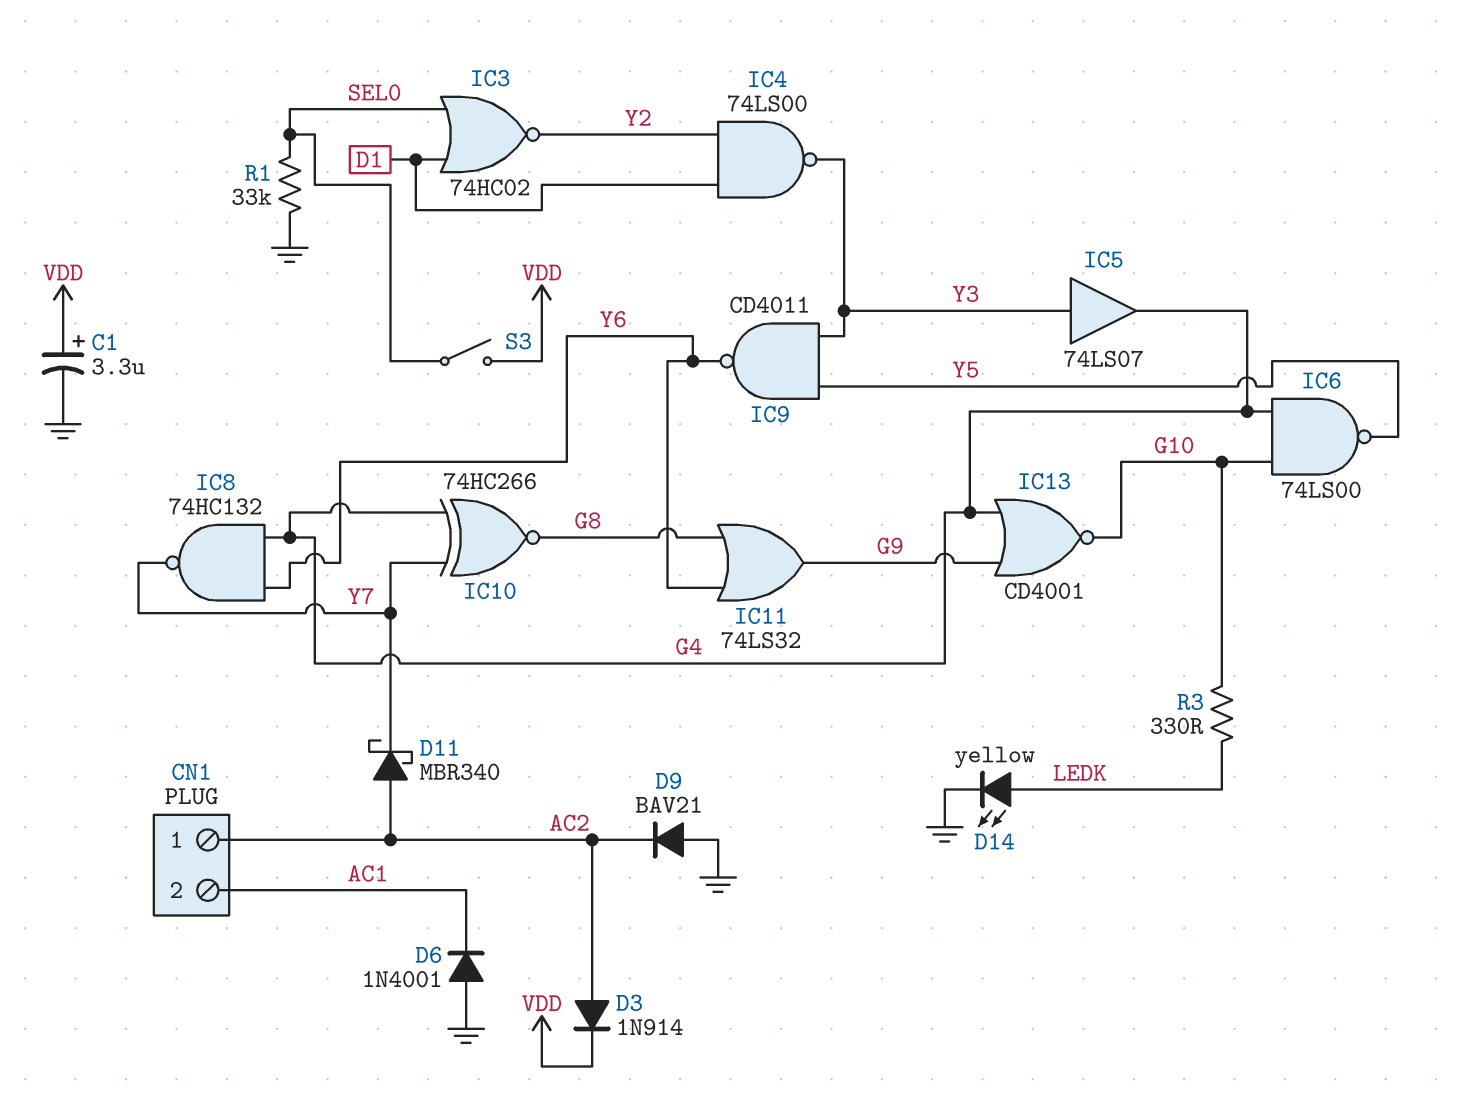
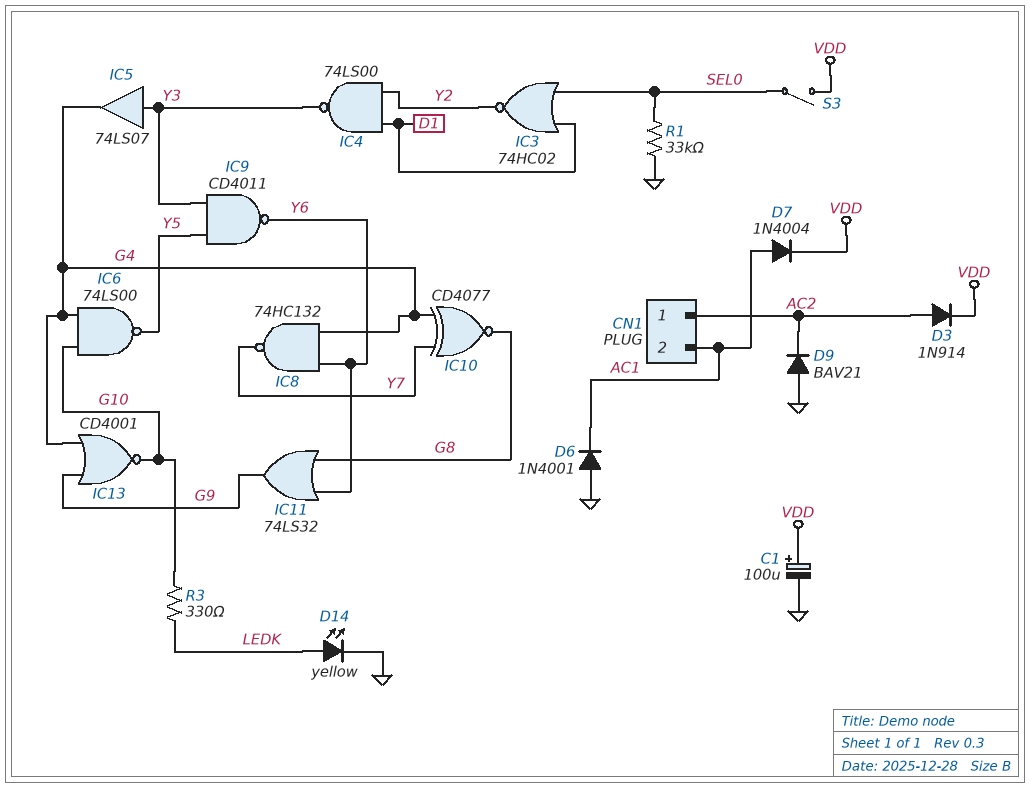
C1: 3.3uF (plus VDD, minus GND) -> 100uF (plus VDD, minus GND)
D7: none -> diode 1N4004 (A AC1, K VDD)
D11: schottky MBR340 (A AC2, K Y7) -> none
IC10: XNOR 74HC266 (in G4, in Y7, out G8) -> XNOR CD4077 (in G4, in Y7, out G8)

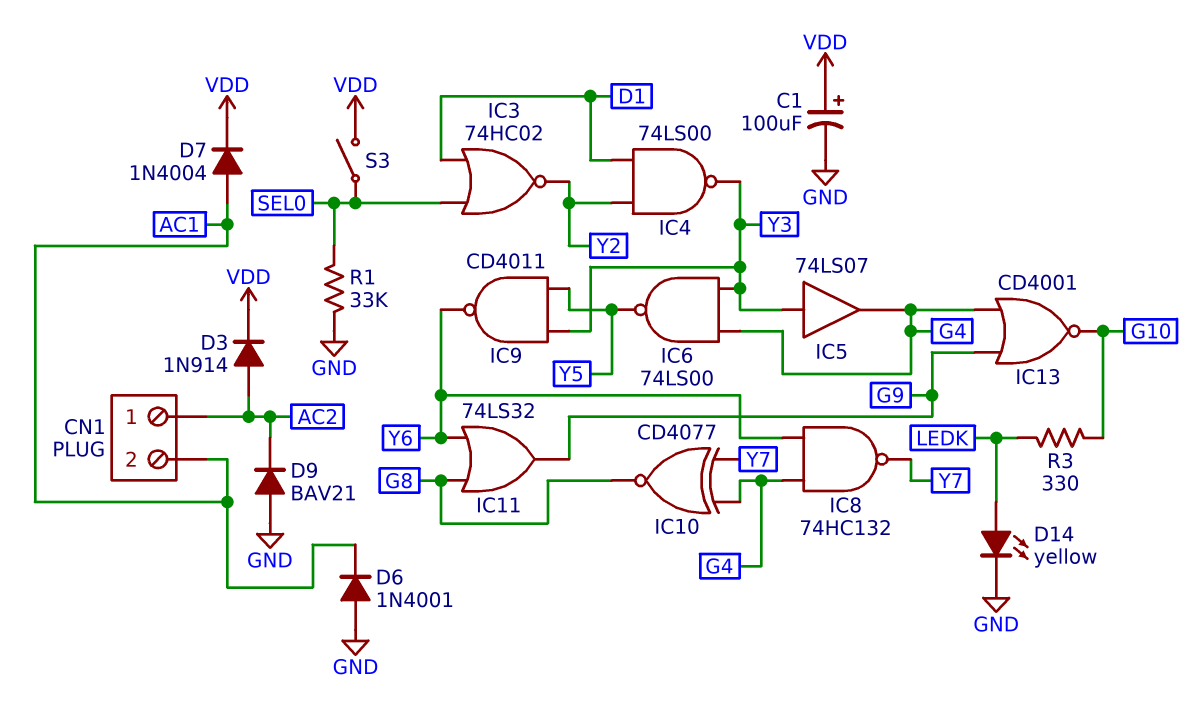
IC6: NAND 74LS00 (in G4, in G10, out Y5) -> NAND 74LS00 (in G4, in Y3, out Y5)

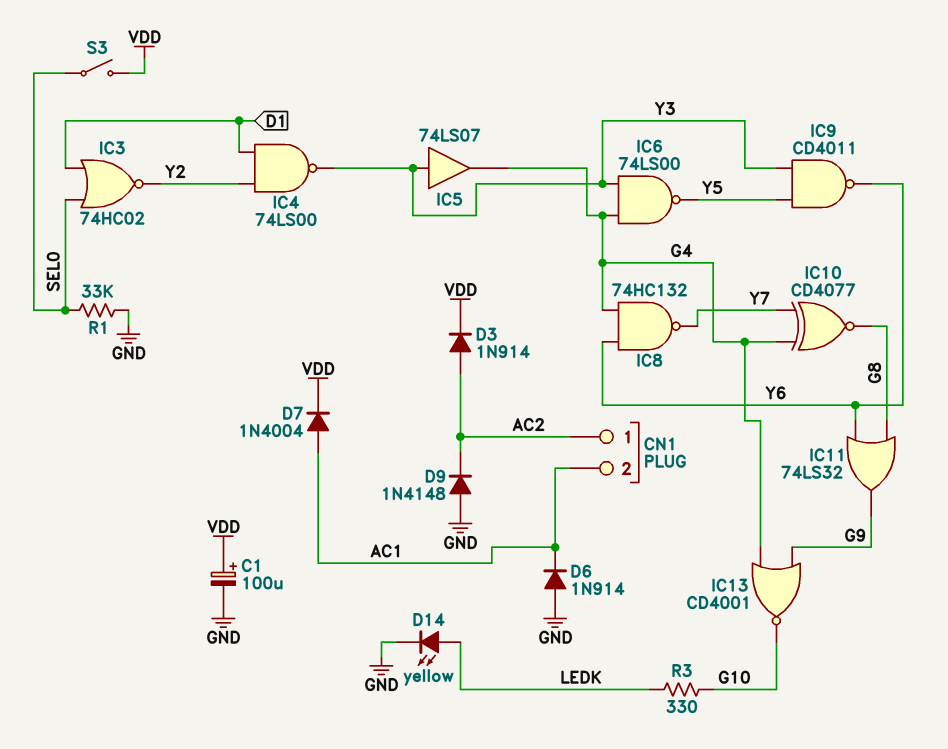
D6: diode 1N4001 (A GND, K AC1) -> diode 1N914 (A GND, K AC1)
D9: diode BAV21 (A GND, K AC2) -> diode 1N4148 (A GND, K AC2)

